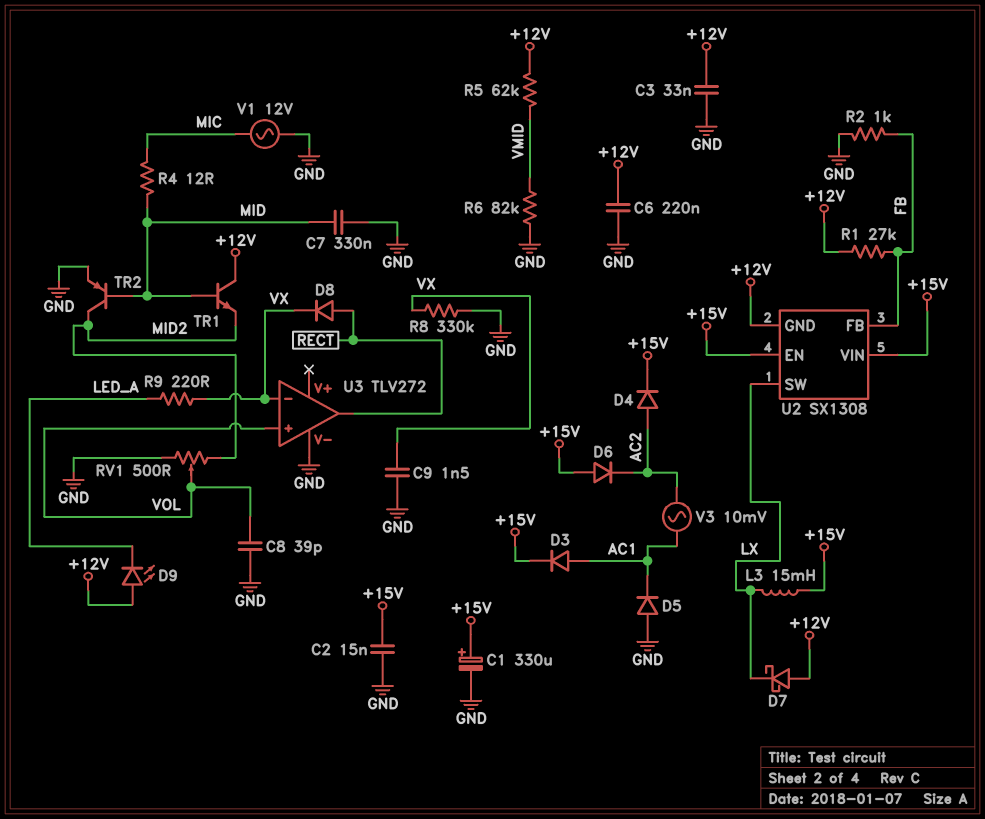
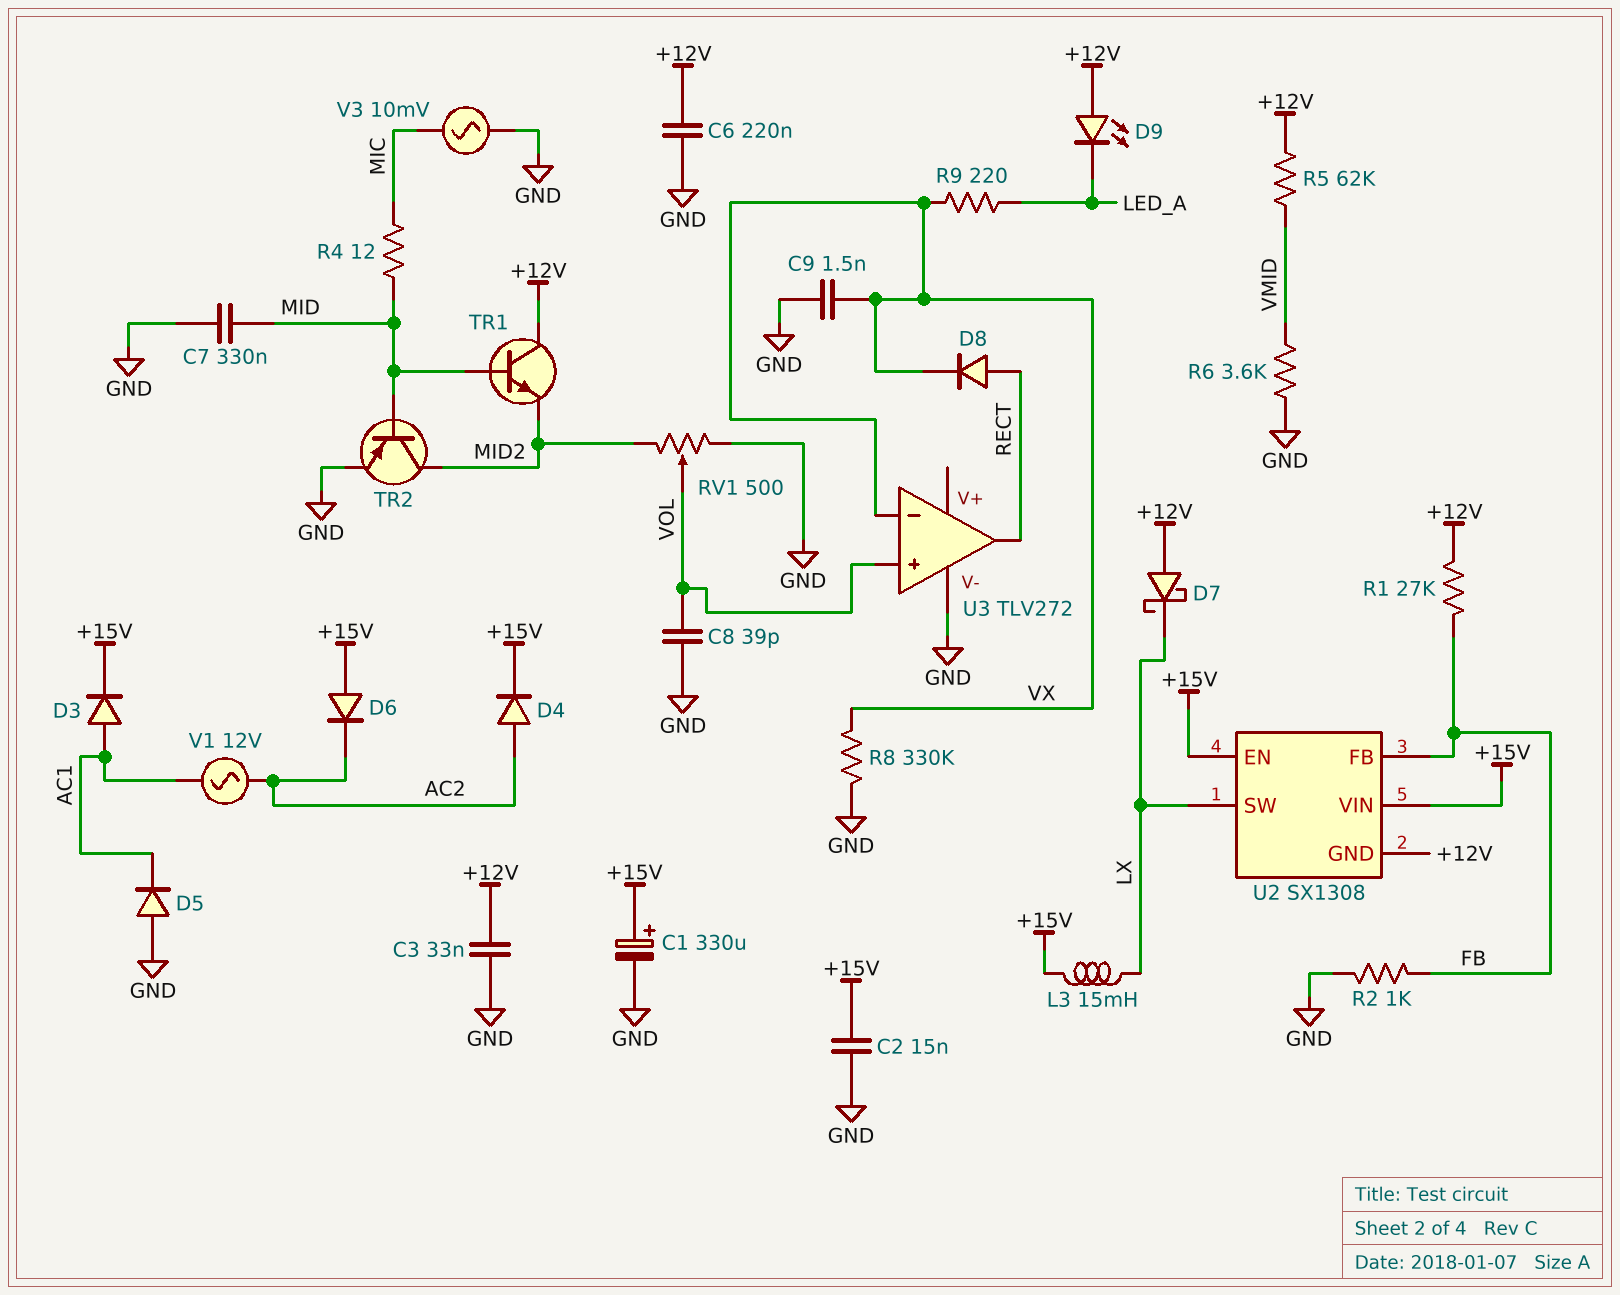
R6: 82k (GND, VMID) -> 3.6k (GND, VMID)
V1: AC 12V (GND, MIC) -> AC 12V (AC1, AC2)
V3: AC 10mV (AC1, AC2) -> AC 10mV (GND, MIC)

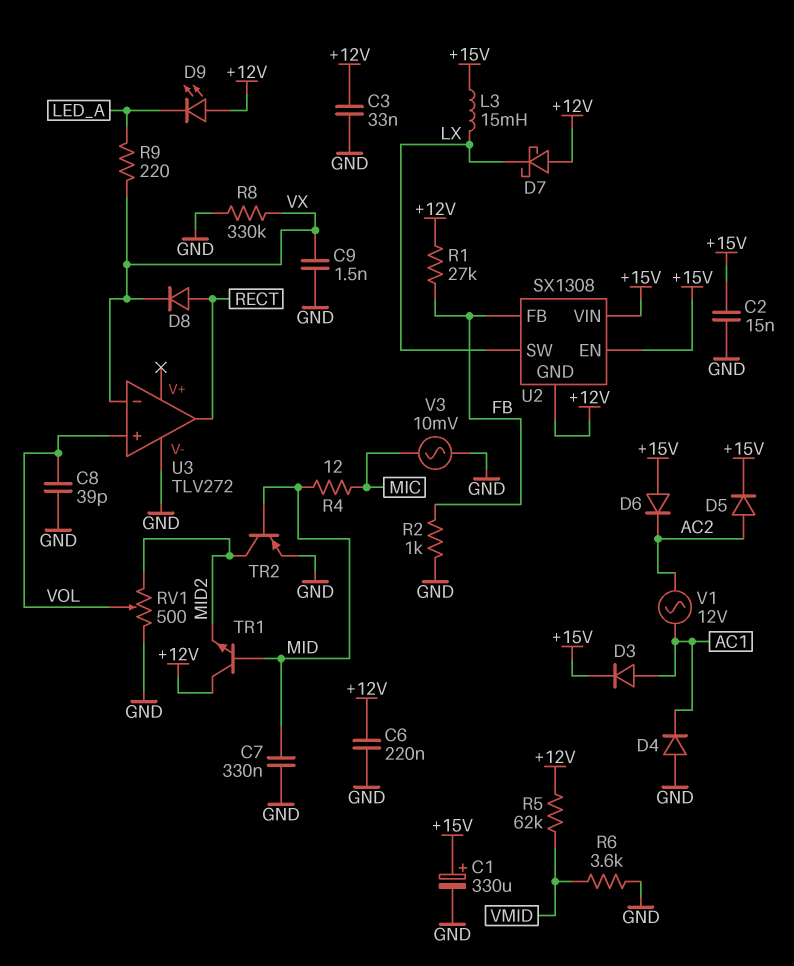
D4: diode (A AC2, K +15V) -> diode (A GND, K AC1)
D5: diode (A GND, K AC1) -> diode (A AC2, K +15V)

